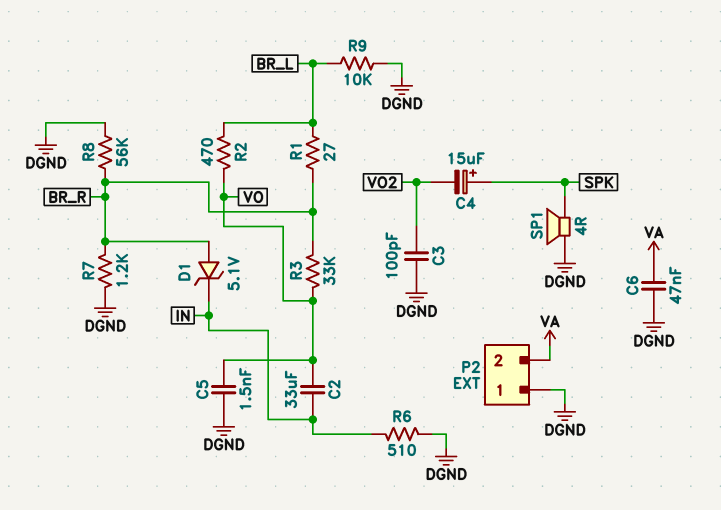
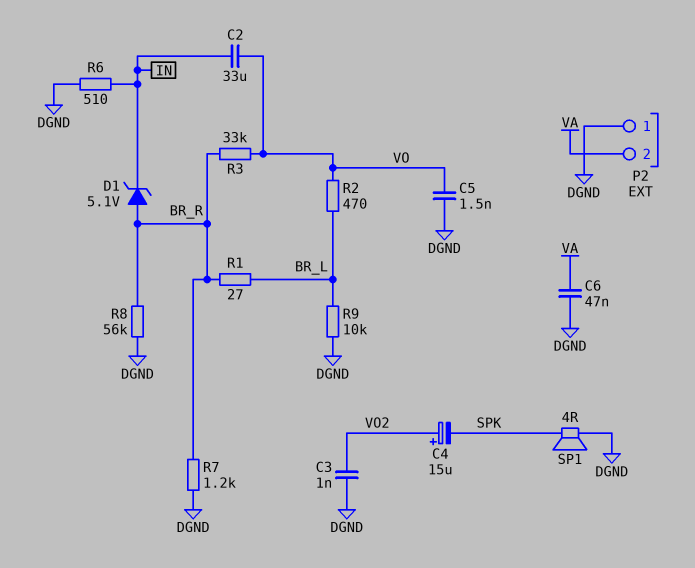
C3: 100pF (DGND, VO2) -> 1nF (DGND, VO2)
C4: 15uF (plus SPK, minus VO2) -> 15uF (plus VO2, minus SPK)

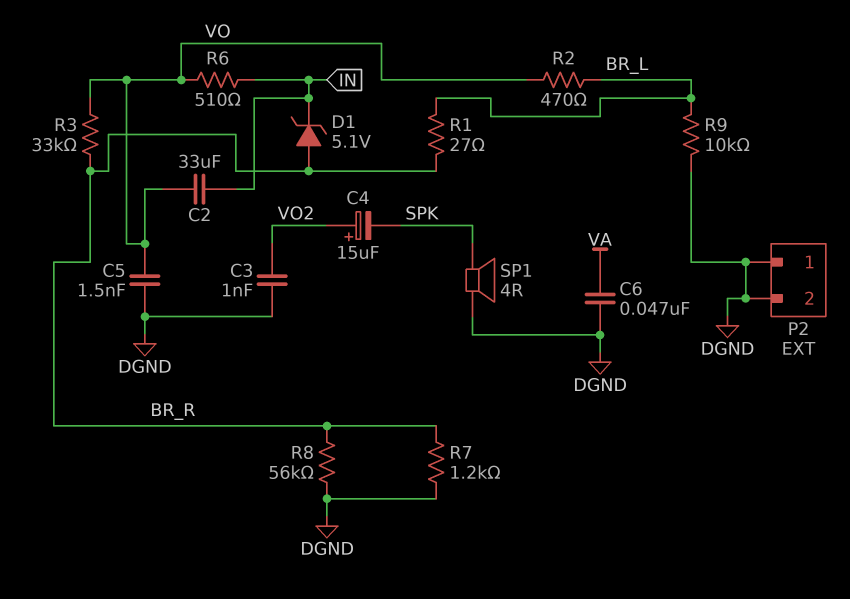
P2 pin 2: VA -> DGND
R6: 510 (DGND, IN) -> 510 (IN, VO)

